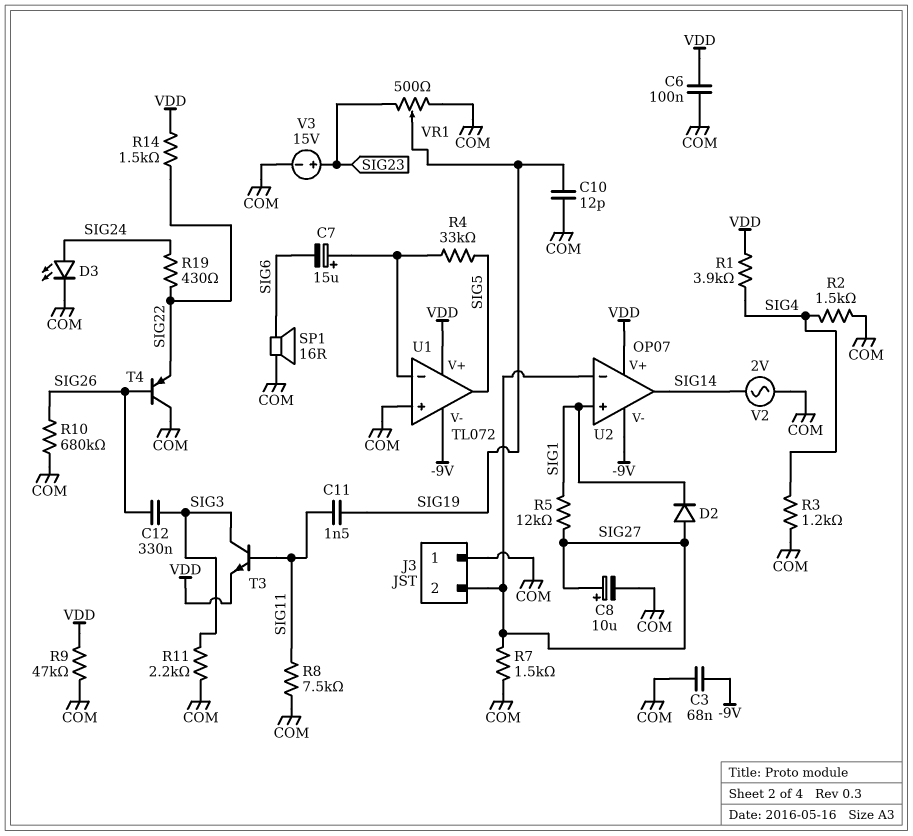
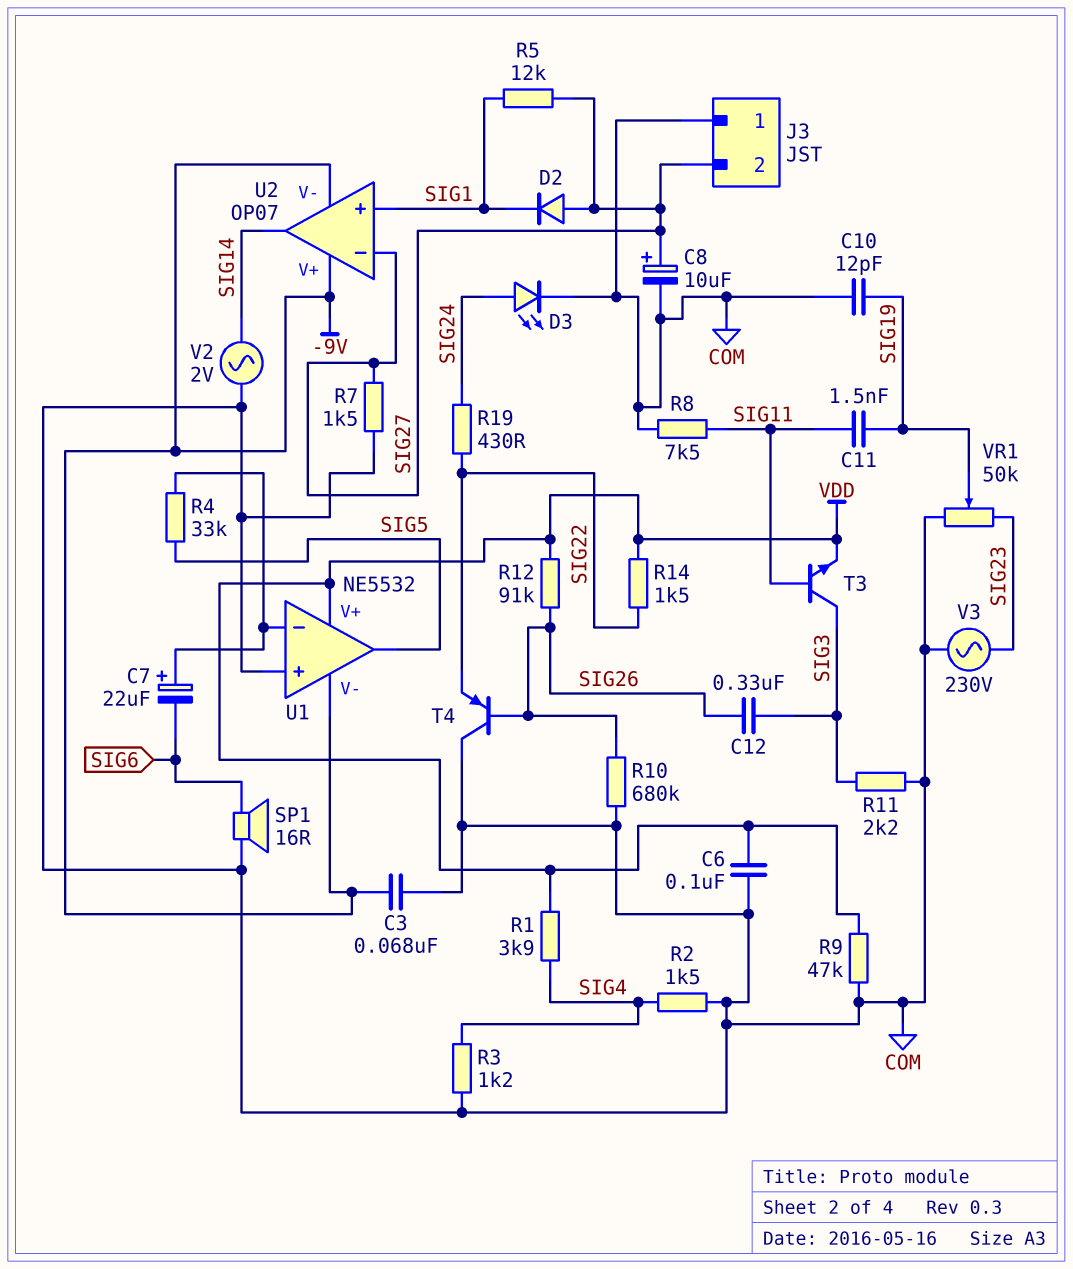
C7: 15uF (plus U1/in-, minus SIG6) -> 22uF (plus U1/in-, minus SIG6)
R12: none -> 91k (SIG26, VDD)
U1: TL072 -> NE5532
U2 pin V+: VDD -> -9V
V3: 15V (plus SIG23, minus COM) -> AC 230V (COM, SIG23)
VR1: 500 (COM, SIG23, wiper SIG19) -> 50k (COM, SIG23, wiper SIG19)

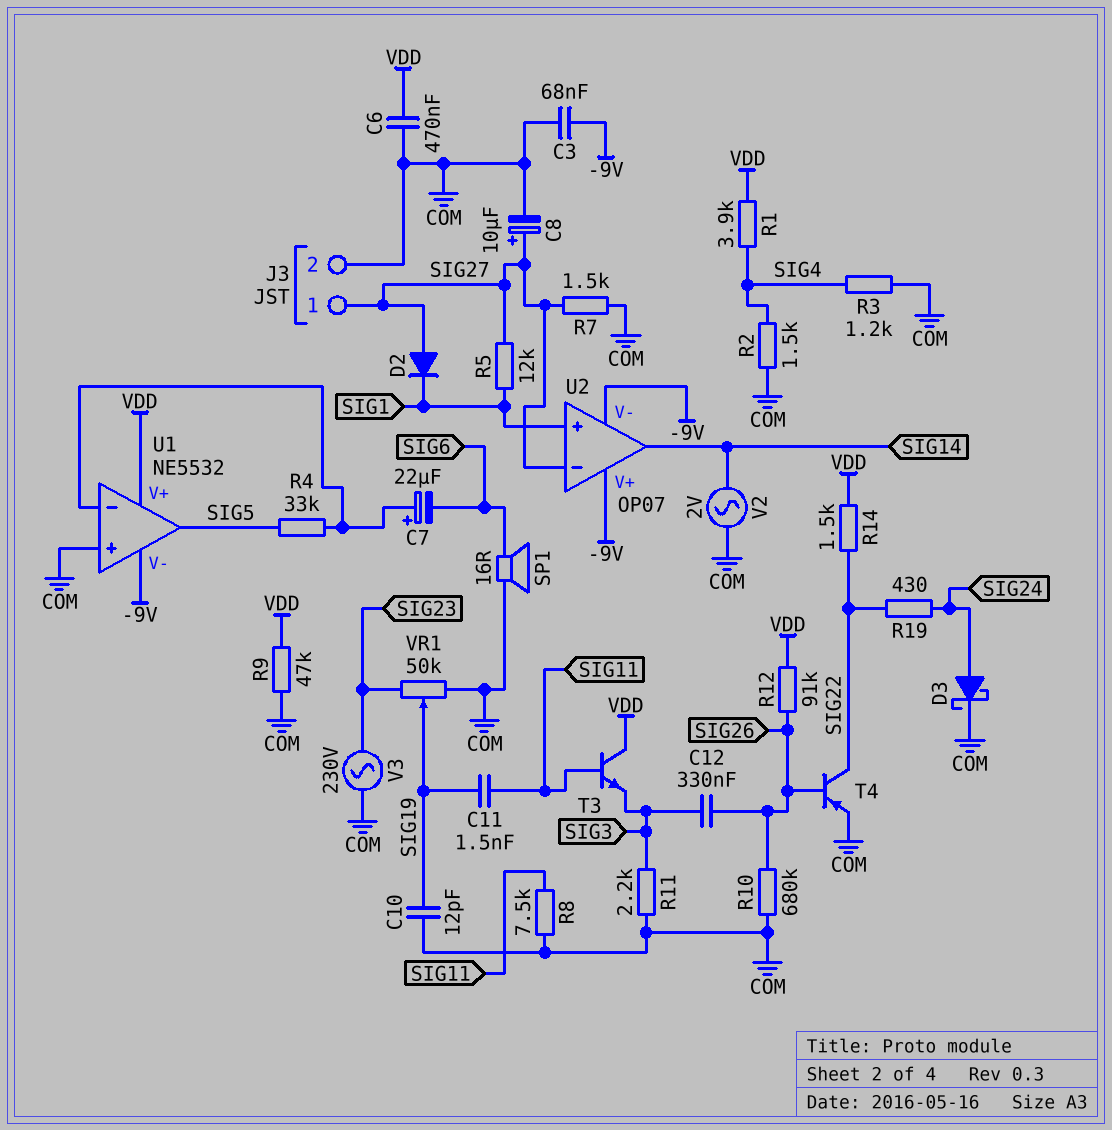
C6: 100nF (COM, VDD) -> 470nF (COM, VDD)
D3: LED (A SIG24, K COM) -> schottky (A SIG24, K COM)
J3 pin 1: COM -> SIG27
J3 pin 2: SIG27 -> COM
T3: NPN (B SIG11, C SIG3, E VDD) -> NPN (B SIG11, C VDD, E SIG3)
T4: PNP (B SIG26, C COM, E SIG22) -> PNP (B SIG26, C SIG22, E COM)

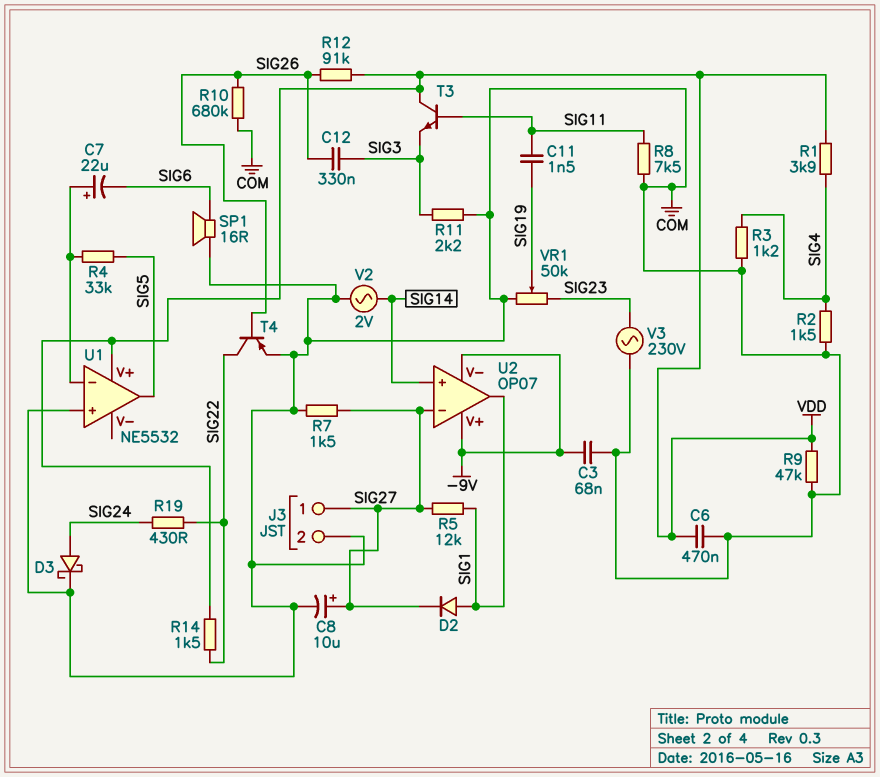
C10: 12pF (COM, SIG19) -> none
D2: diode (A SIG27, K SIG1) -> diode (A SIG1, K SIG27)
U1 pin V-: -9V -> none
U2 pin in+: SIG1 -> SIG14
U2 pin out: SIG14 -> SIG1

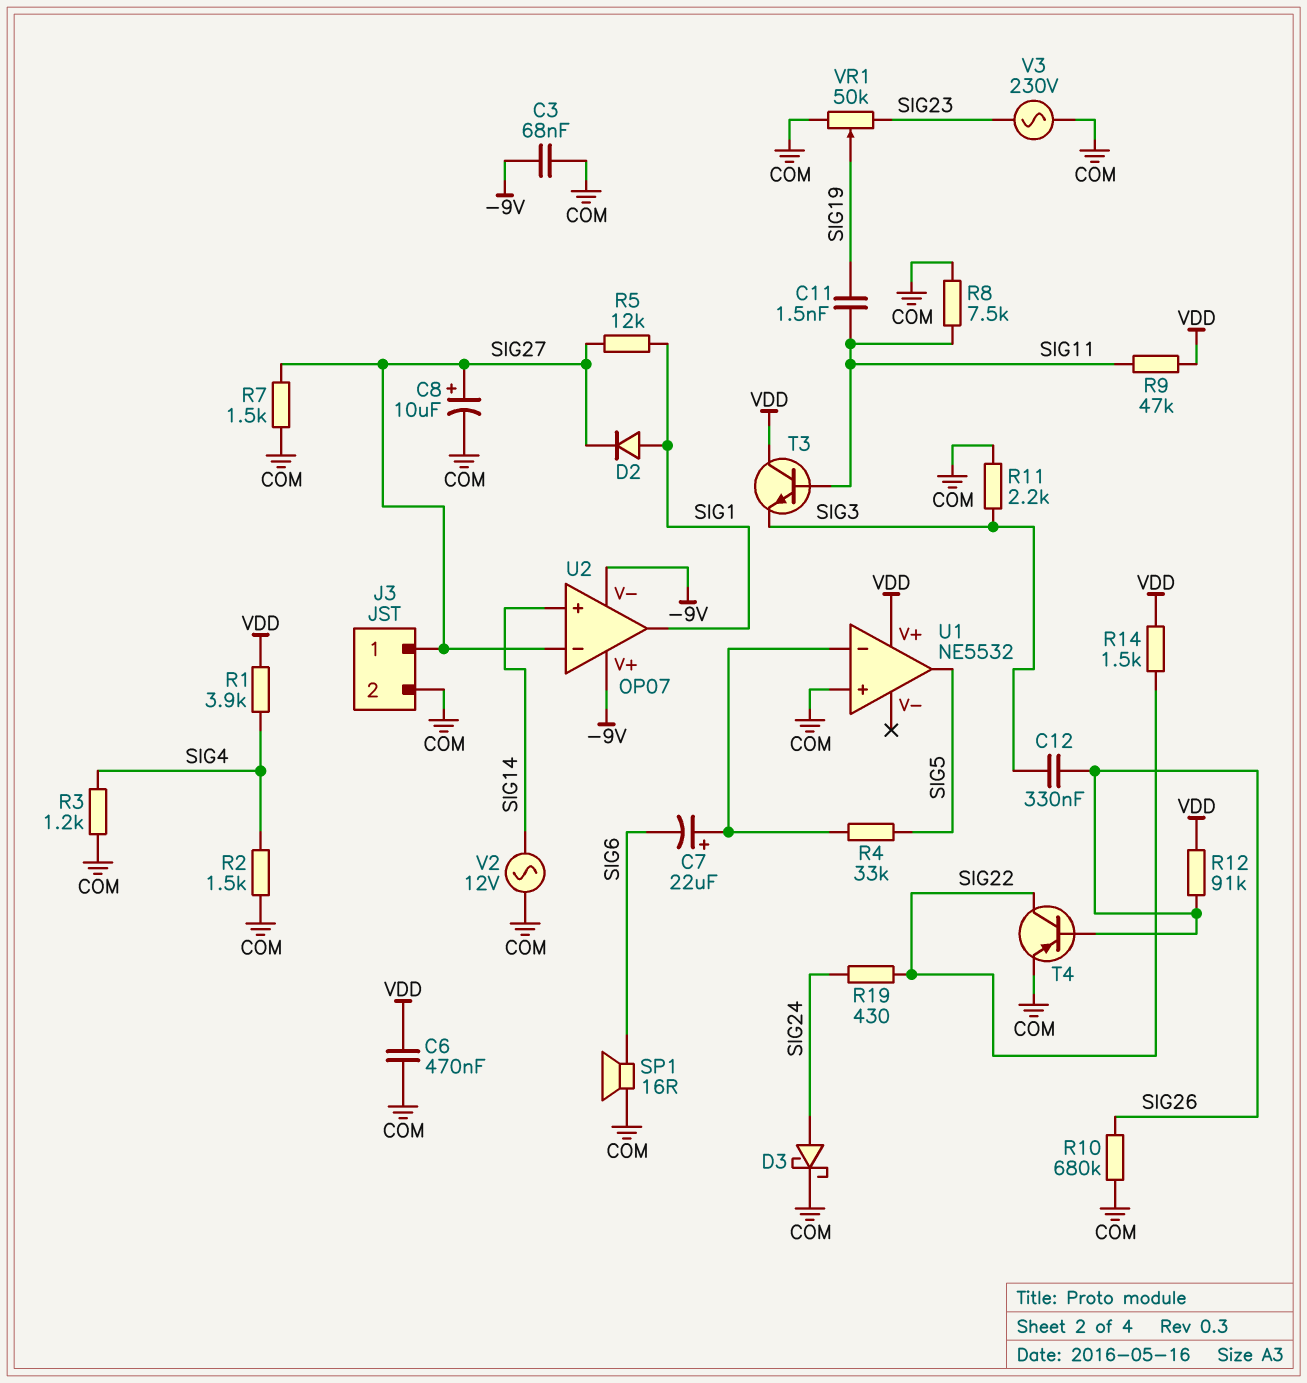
R9: 47k (COM, VDD) -> 47k (SIG11, VDD)
V2: AC 2V (COM, SIG14) -> AC 12V (COM, SIG14)

